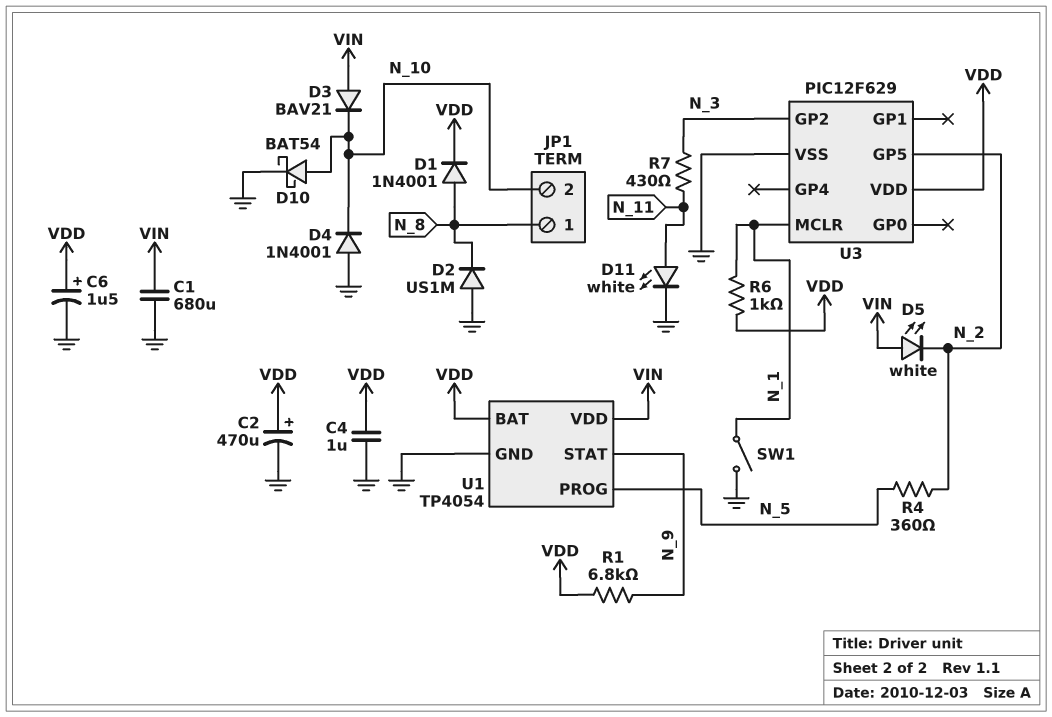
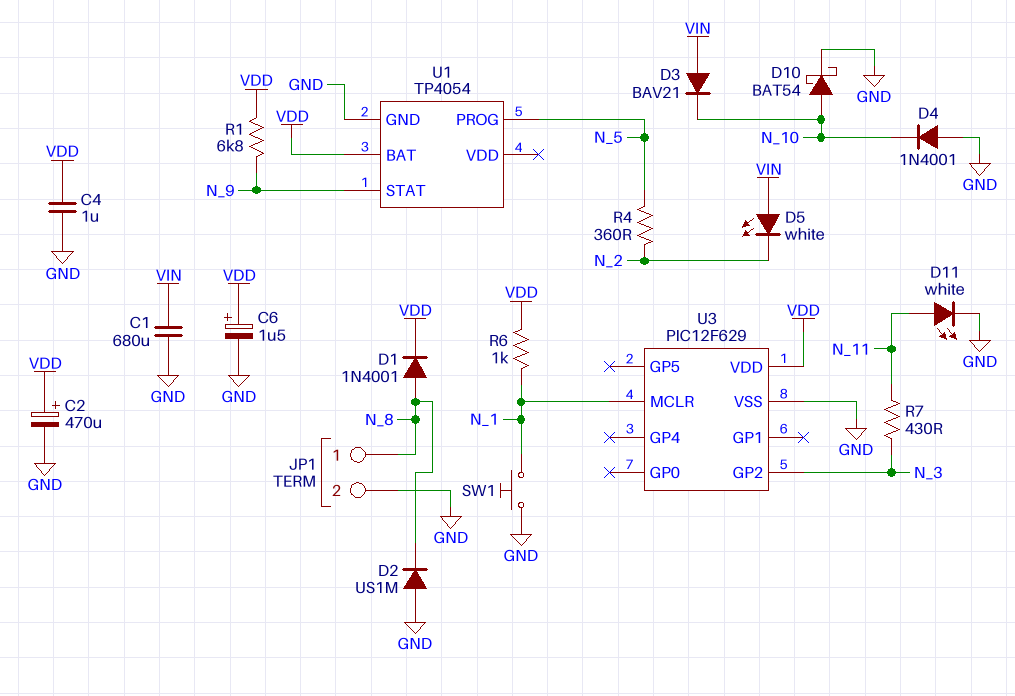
JP1 pin 2: N_10 -> GND
SW1: switch (GND, N_1) -> button (GND, N_1)
U1 pin VDD: VIN -> none
U3 pin GP5: N_2 -> none

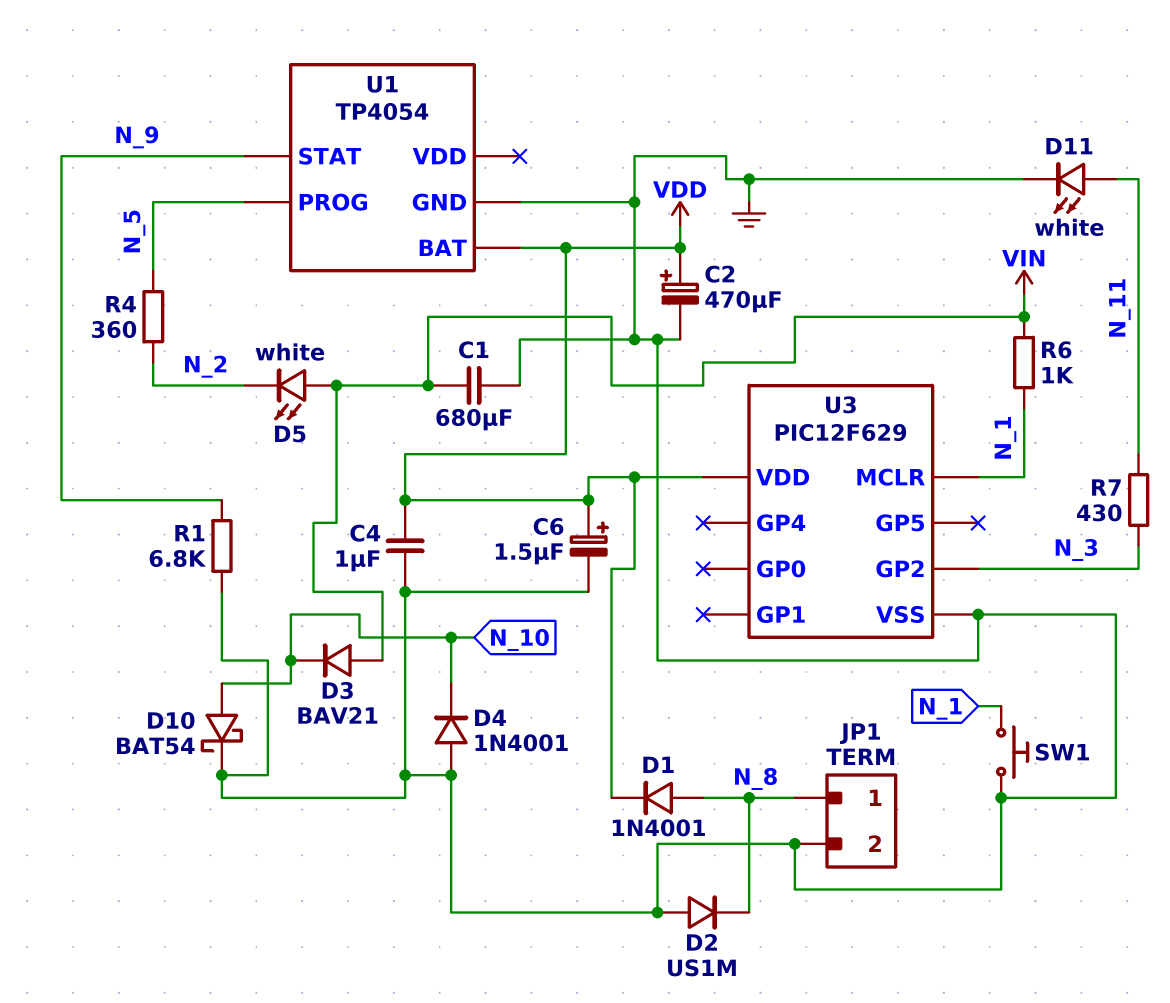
R1: 6.8k (N_9, VDD) -> 6.8k (GND, N_9)
R6: 1k (N_1, VDD) -> 1k (N_1, VIN)

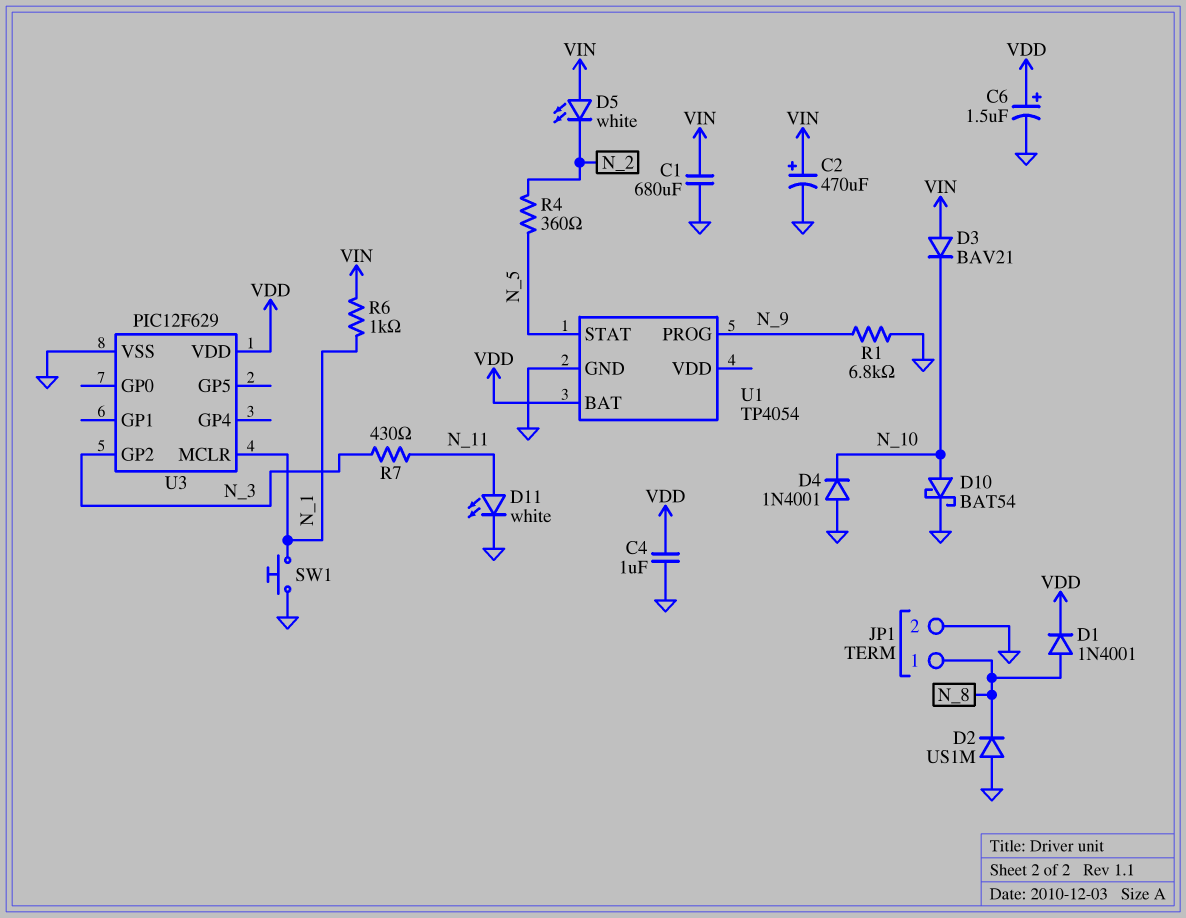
C2: 470uF (plus VDD, minus GND) -> 470uF (plus VIN, minus GND)
U1 pin PROG: N_5 -> N_9
U1 pin STAT: N_9 -> N_5

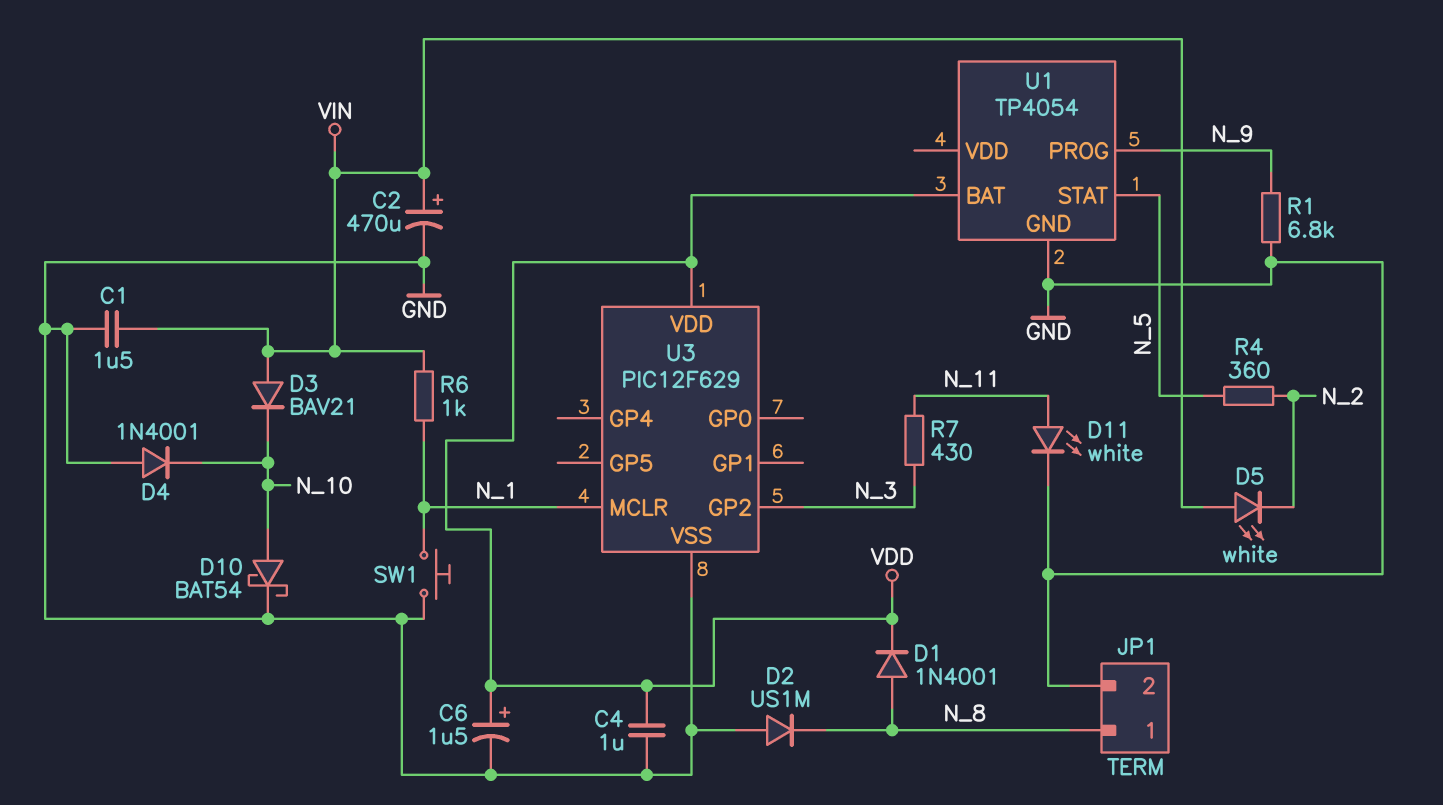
C1: 680uF (GND, VIN) -> 1.5uF (GND, VIN)

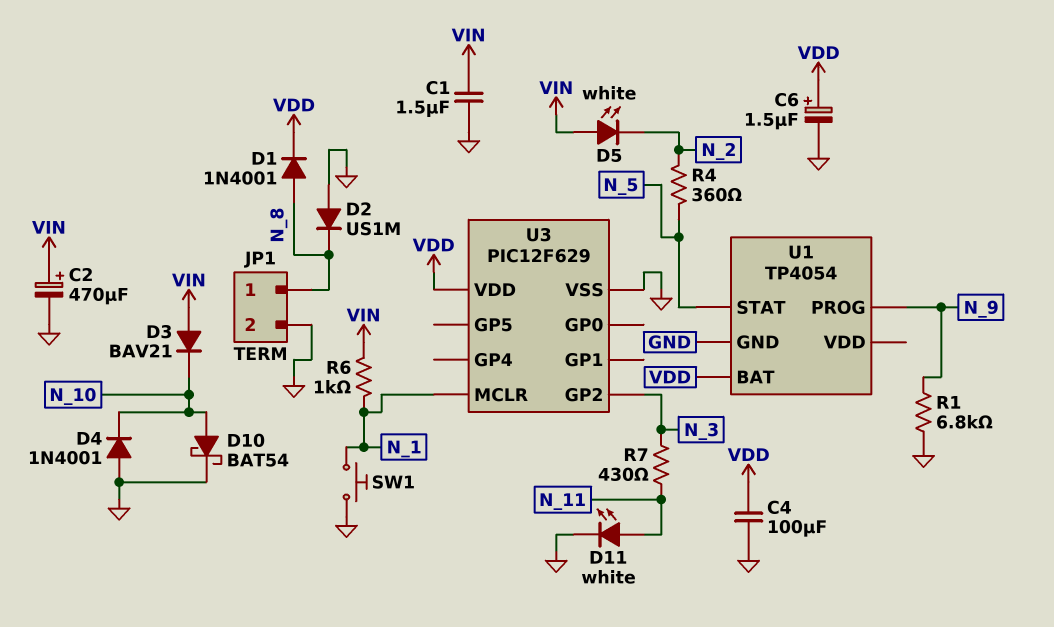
C4: 1uF (GND, VDD) -> 100uF (GND, VDD)

